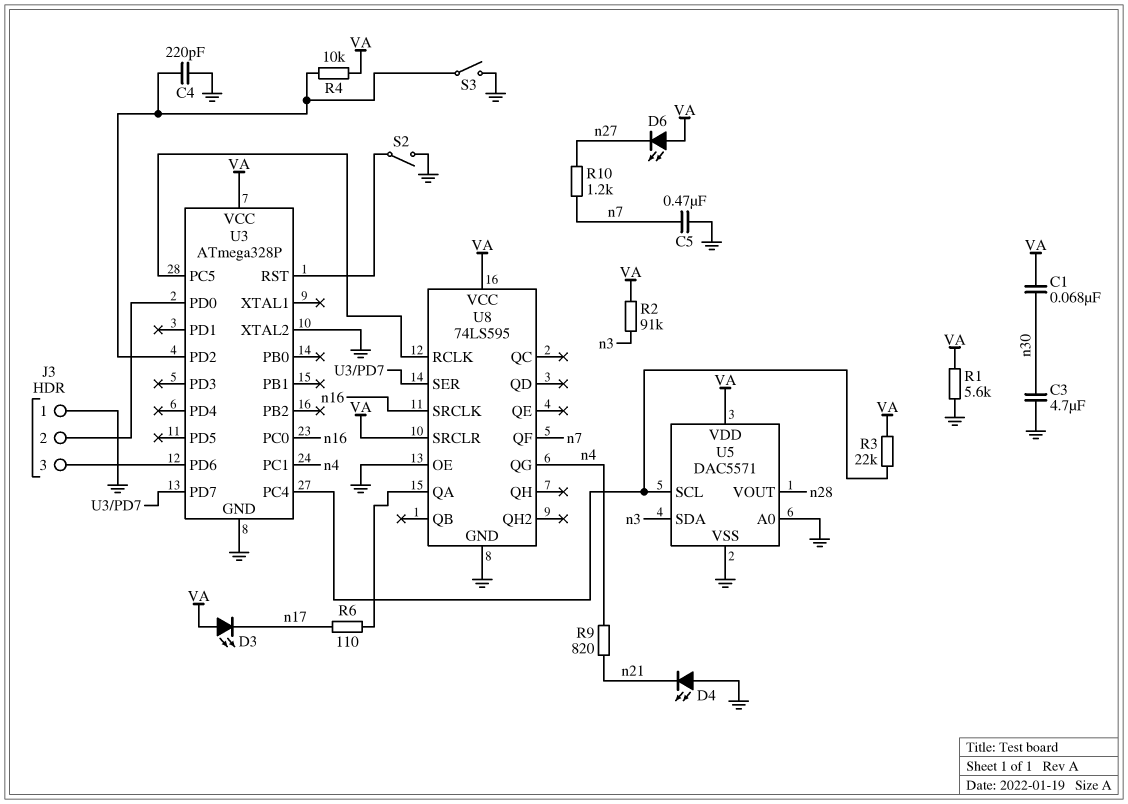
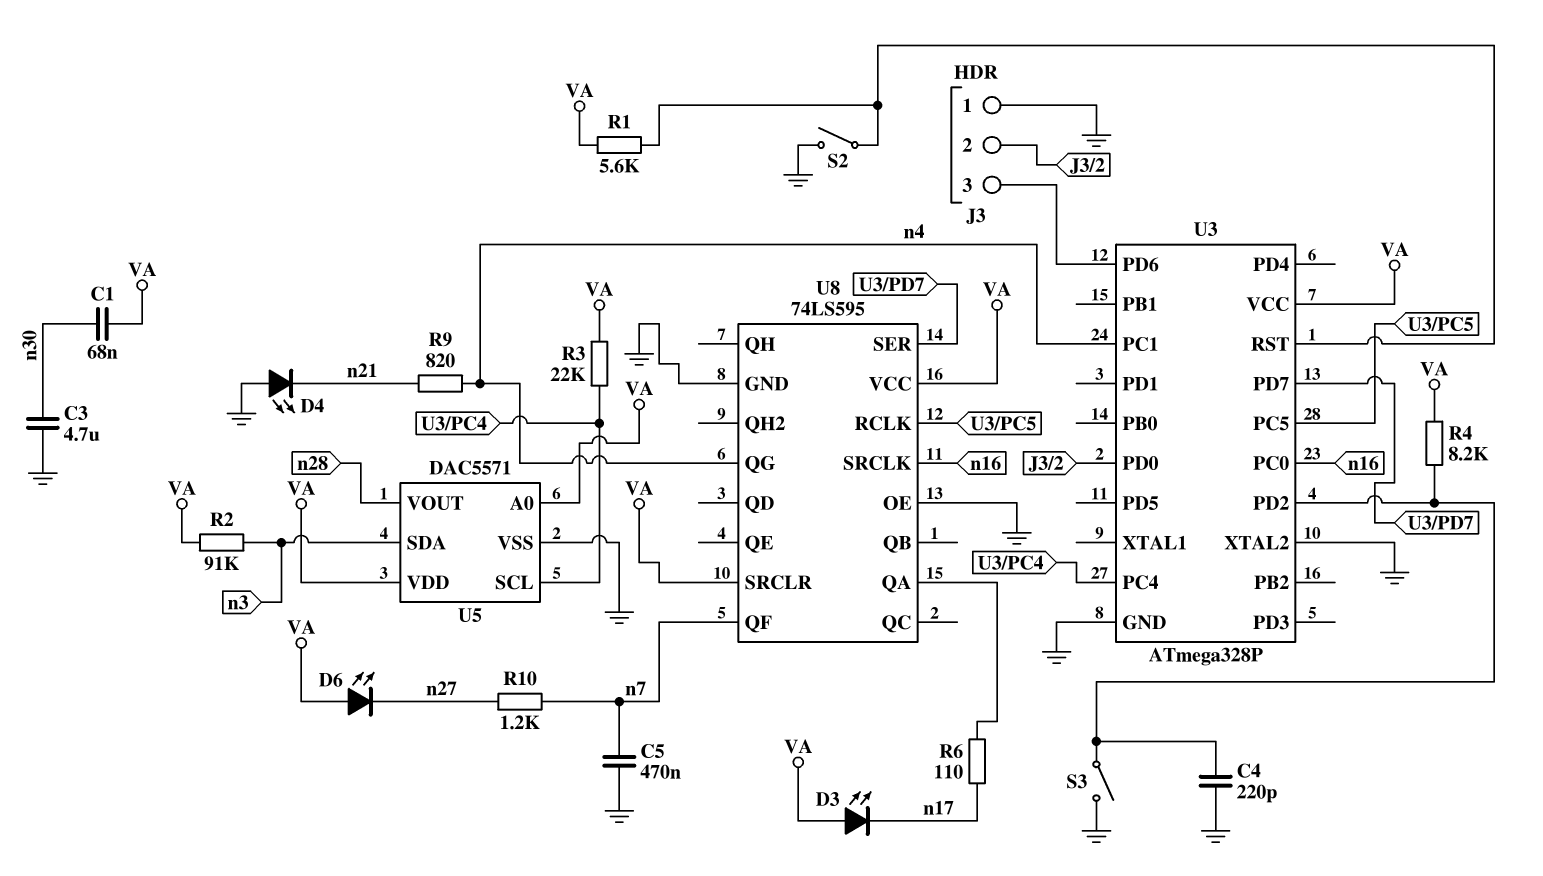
R1: 5.6k (GND, VA) -> 5.6k (U3/RST, VA)
R4: 10k (U3/PD2, VA) -> 8.2k (U3/PD2, VA)
U5 pin A0: GND -> VA

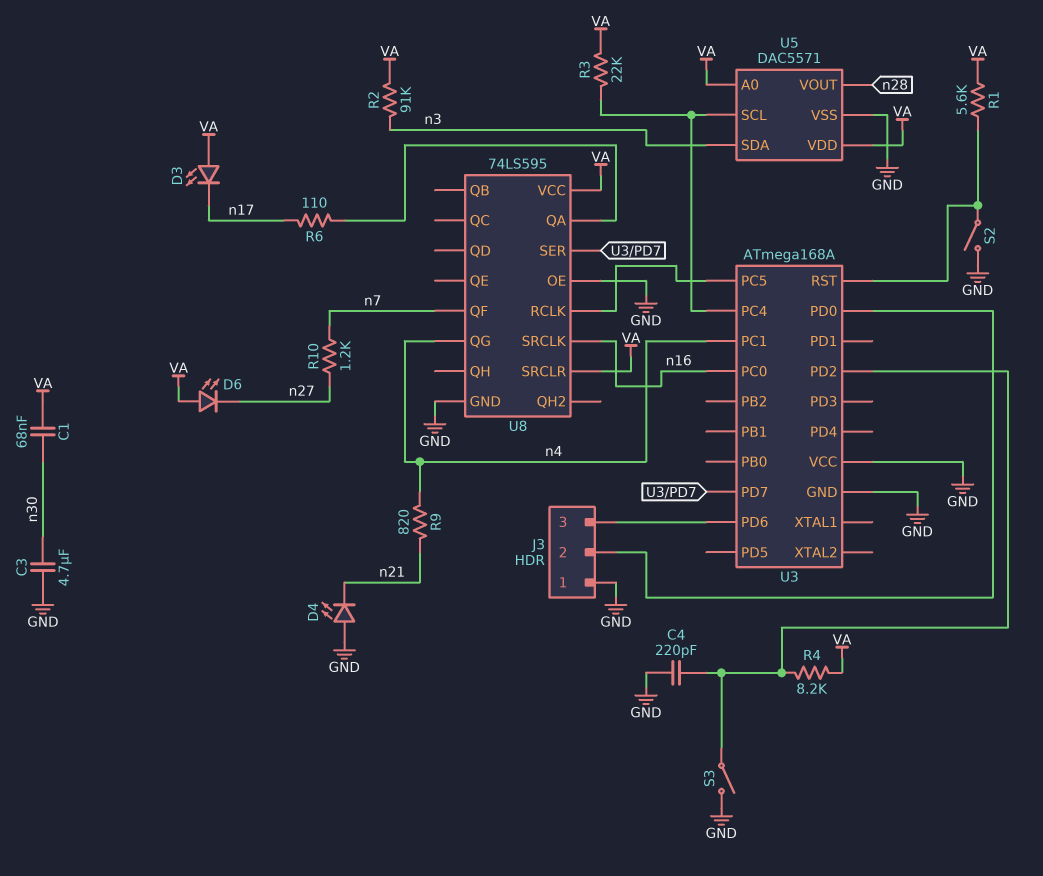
C5: 470nF (GND, n7) -> none
U3: ATmega328P -> ATmega168A
U3 pin VCC: VA -> GND
U3 pin XTAL2: GND -> none

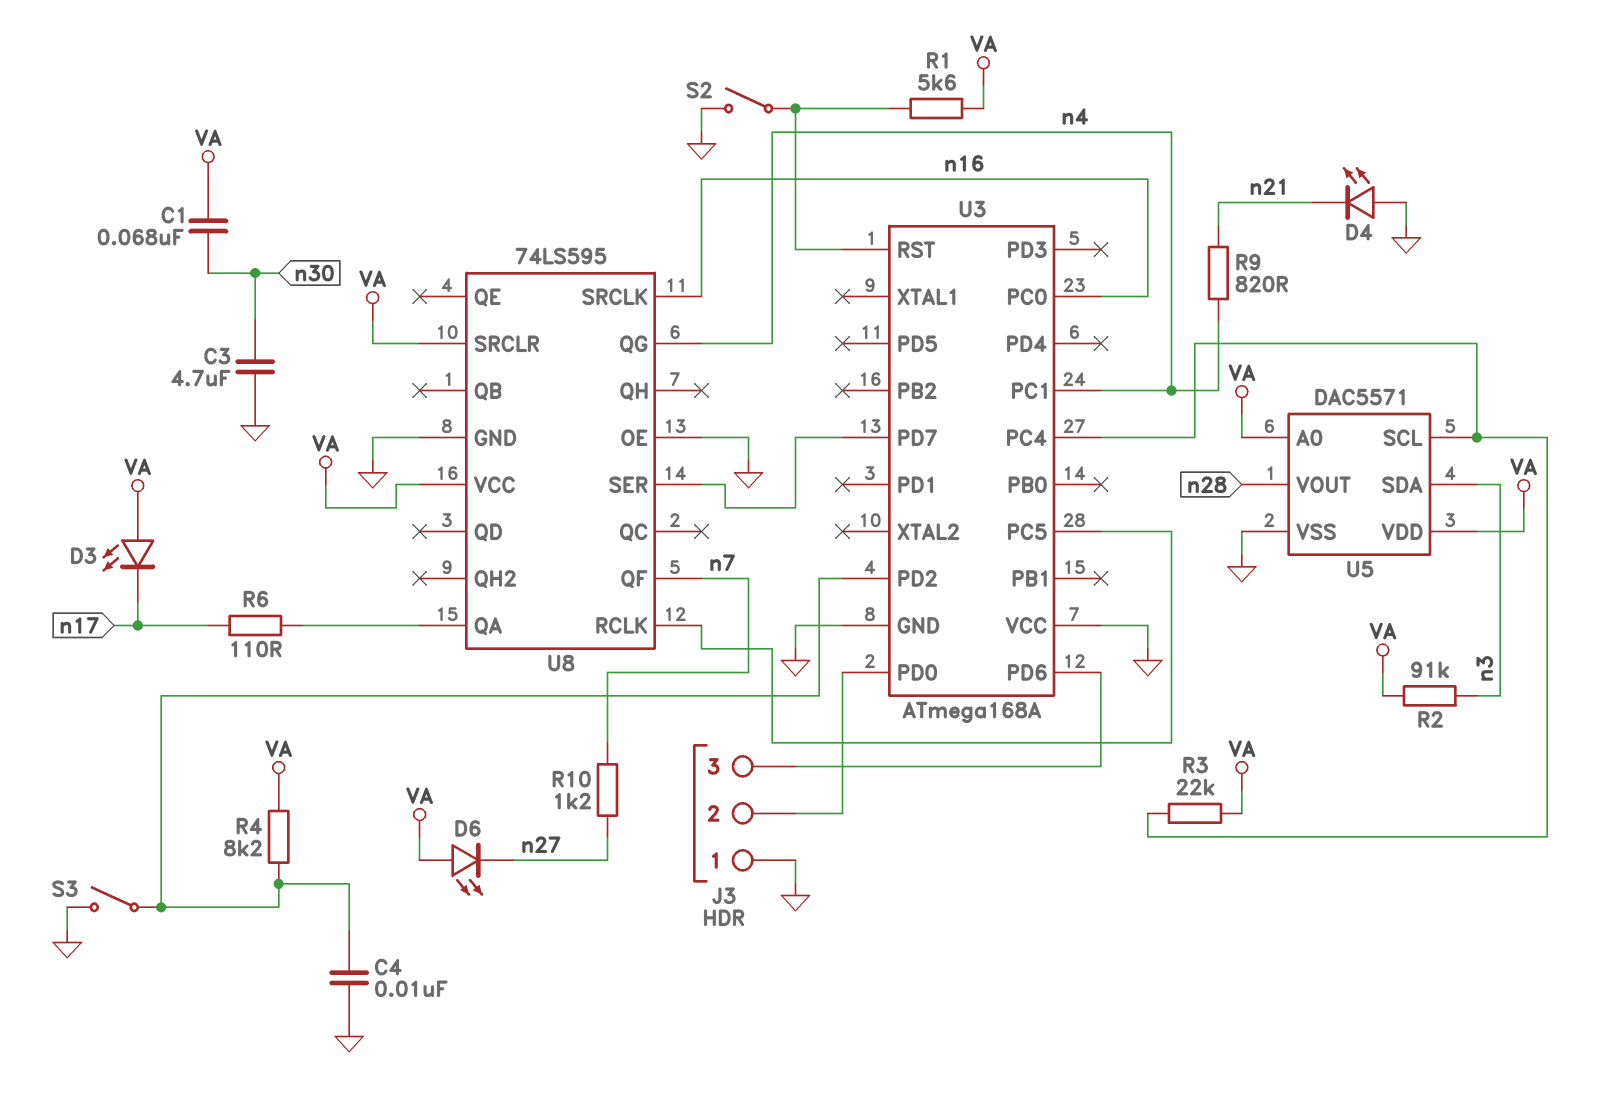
C4: 220pF (GND, U3/PD2) -> 10nF (GND, U3/PD2)

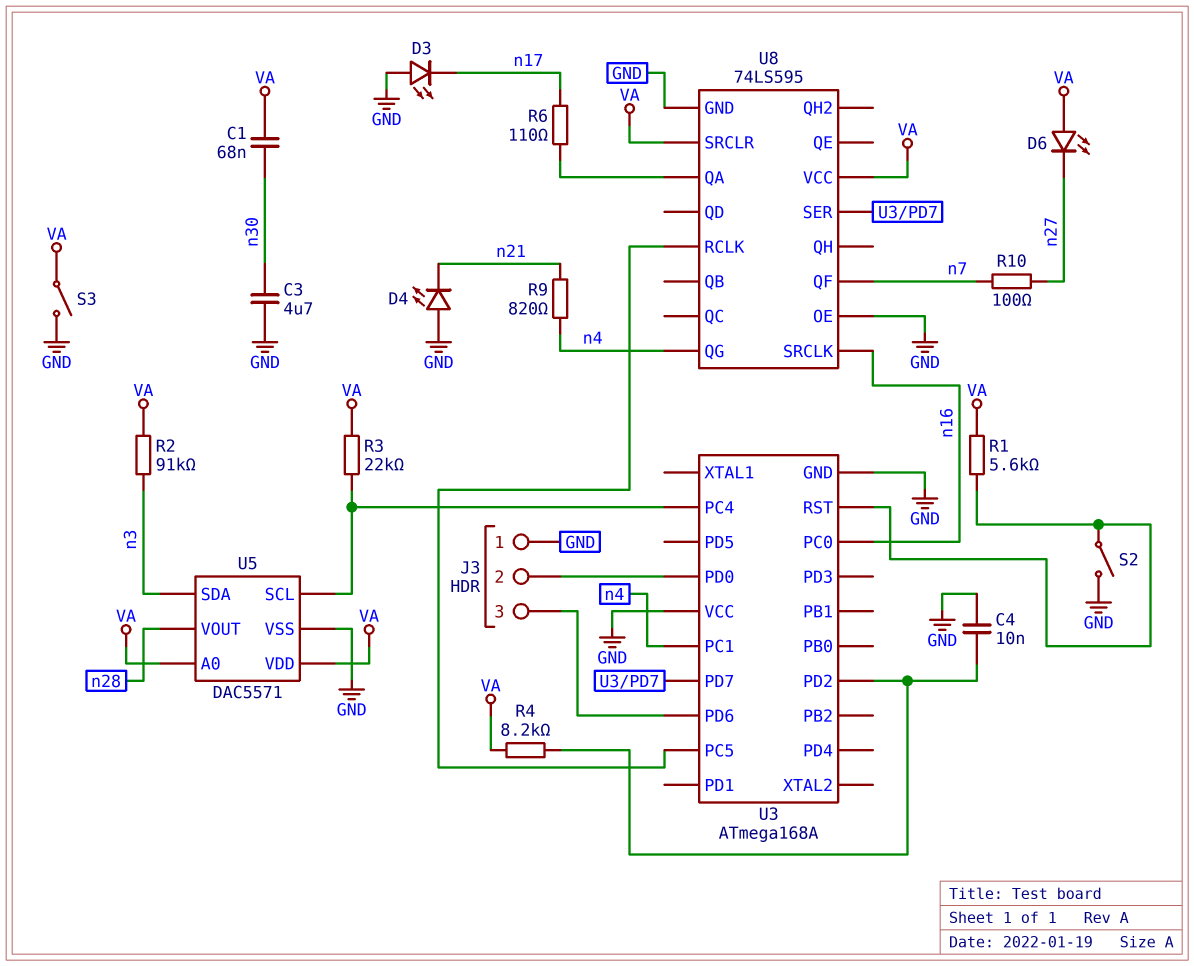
D3: LED (A VA, K n17) -> LED (A GND, K n17)
R10: 1.2k (n7, n27) -> 100 (n7, n27)
S3: switch (GND, U3/PD2) -> switch (GND, VA)

